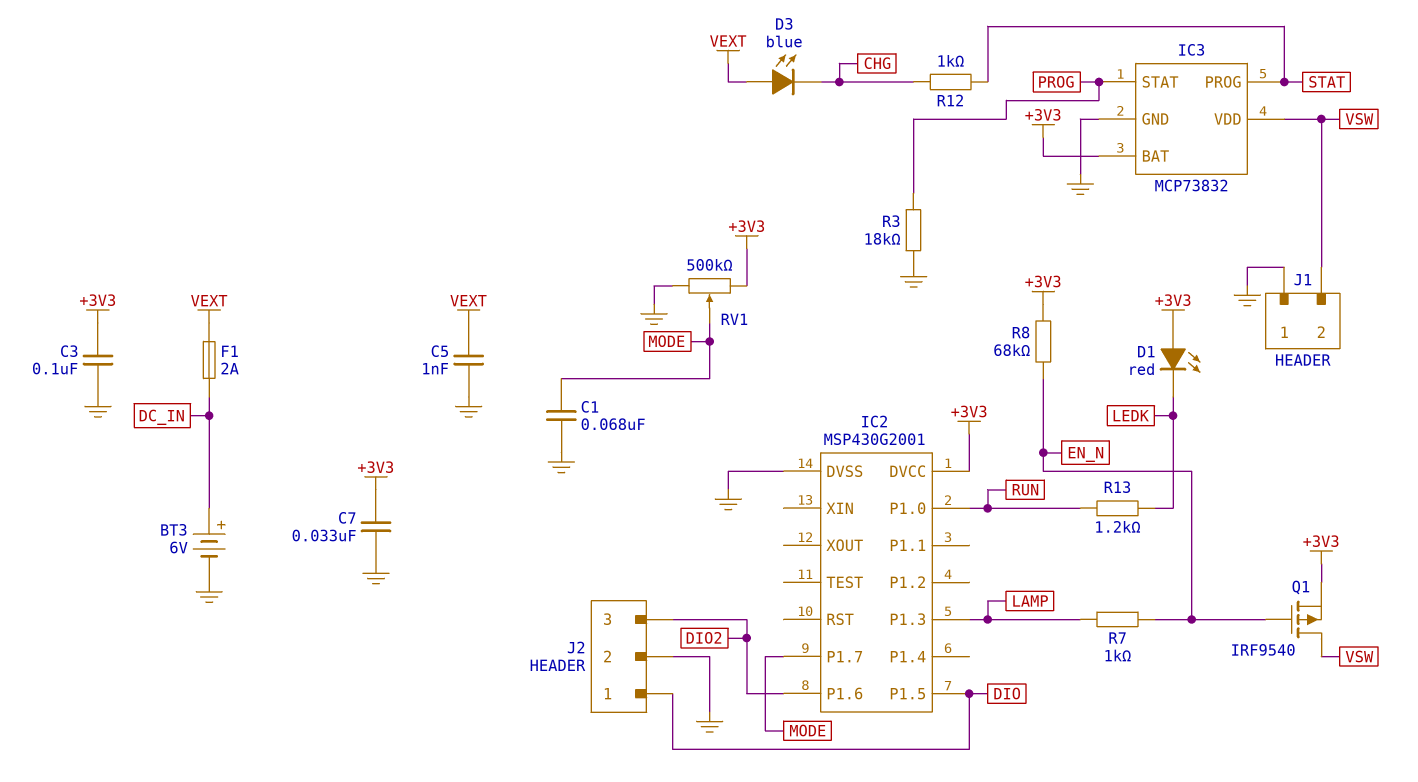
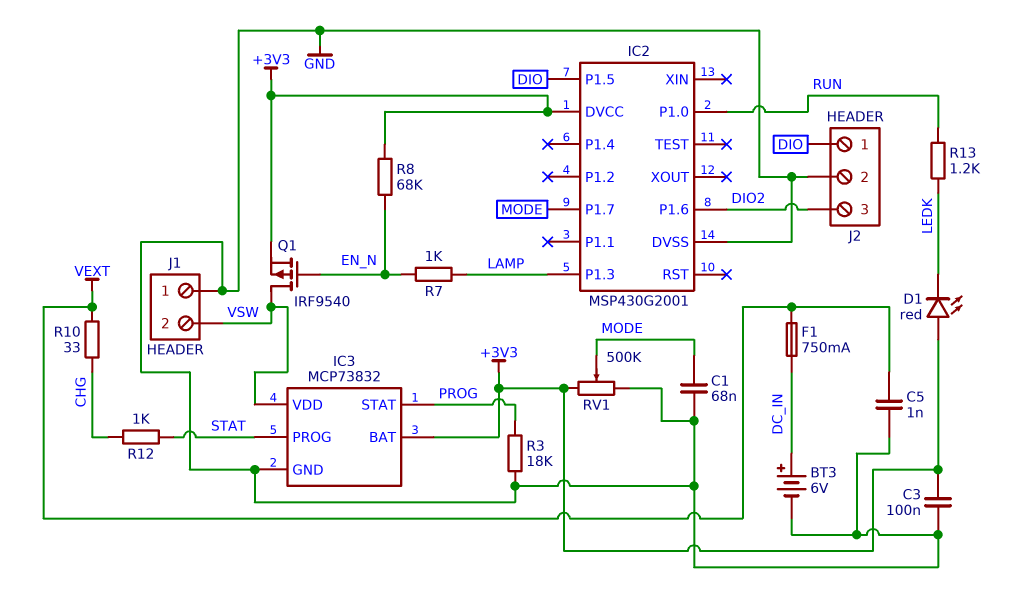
C7: 33nF (+3V3, GND) -> none
D3: LED blue (A VEXT, K CHG) -> none
F1: 2A (DC_IN, VEXT) -> 750mA (DC_IN, VEXT)
R10: none -> 33 (CHG, VEXT)

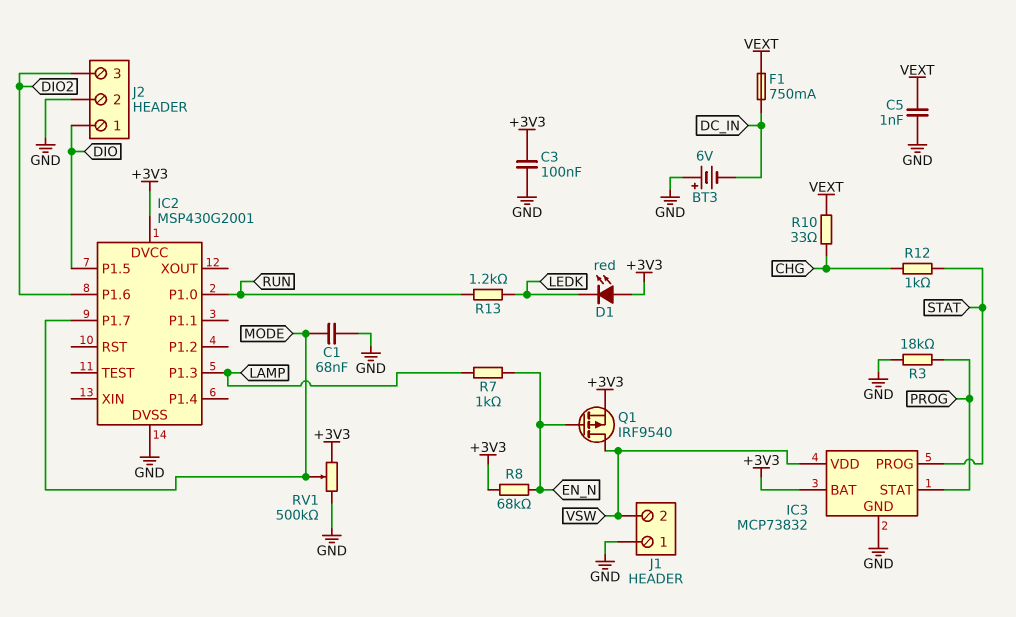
BT3: 6V (plus DC_IN, minus GND) -> 6V (plus GND, minus DC_IN)

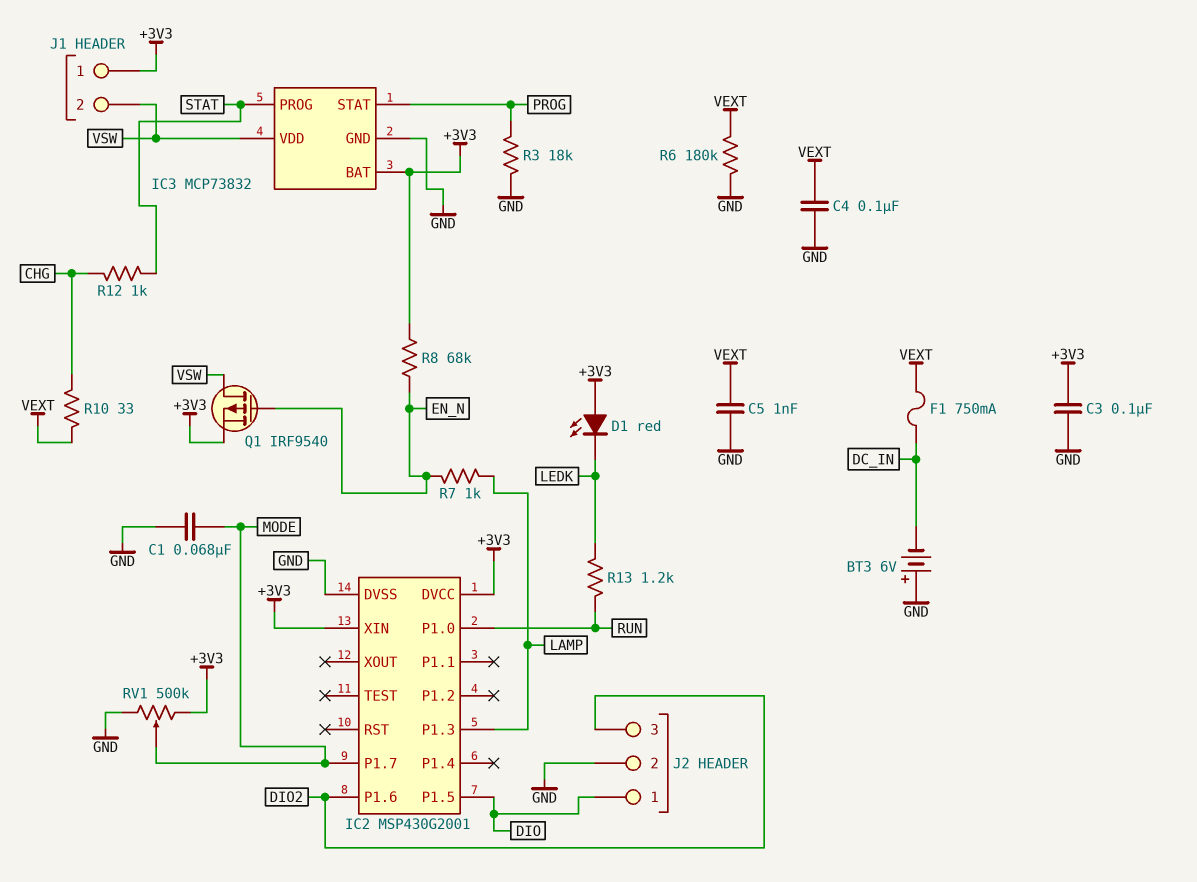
C4: none -> 100nF (GND, VEXT)
IC2 pin XIN: none -> +3V3
J1 pin 1: GND -> +3V3
R6: none -> 180k (GND, VEXT)

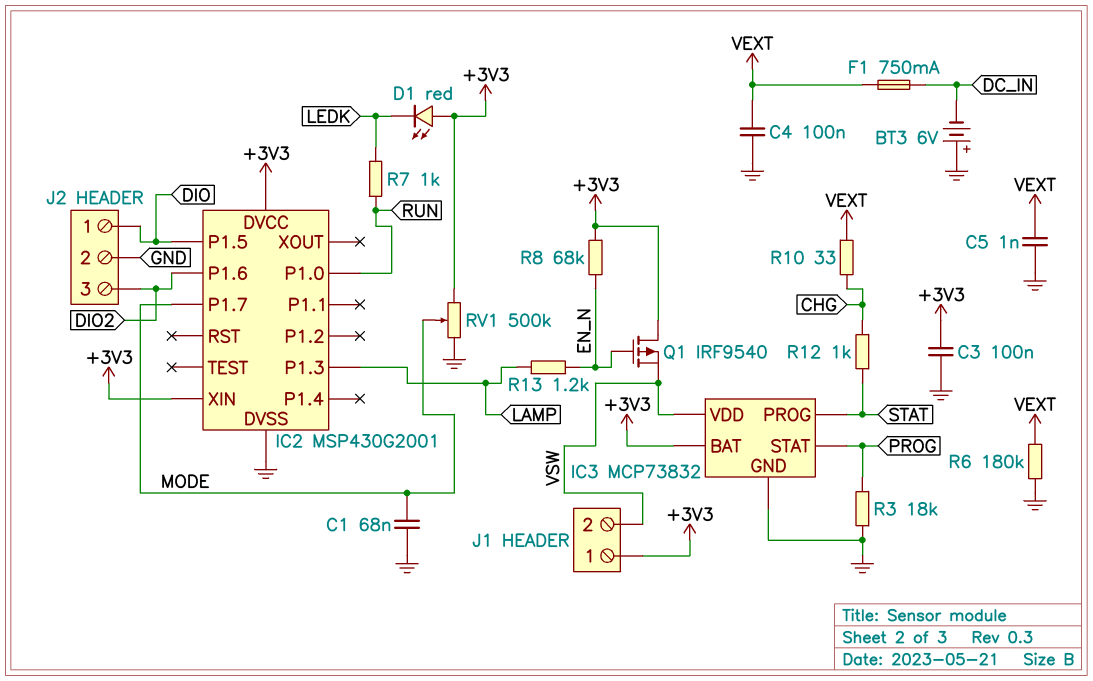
Q1: PMOS IRF9540 (G EN_N, D VSW, S +3V3) -> PMOS IRF9540 (G EN_N, D +3V3, S VSW)
R7: 1k (EN_N, LAMP) -> 1k (LEDK, RUN)
R13: 1.2k (LEDK, RUN) -> 1.2k (EN_N, LAMP)

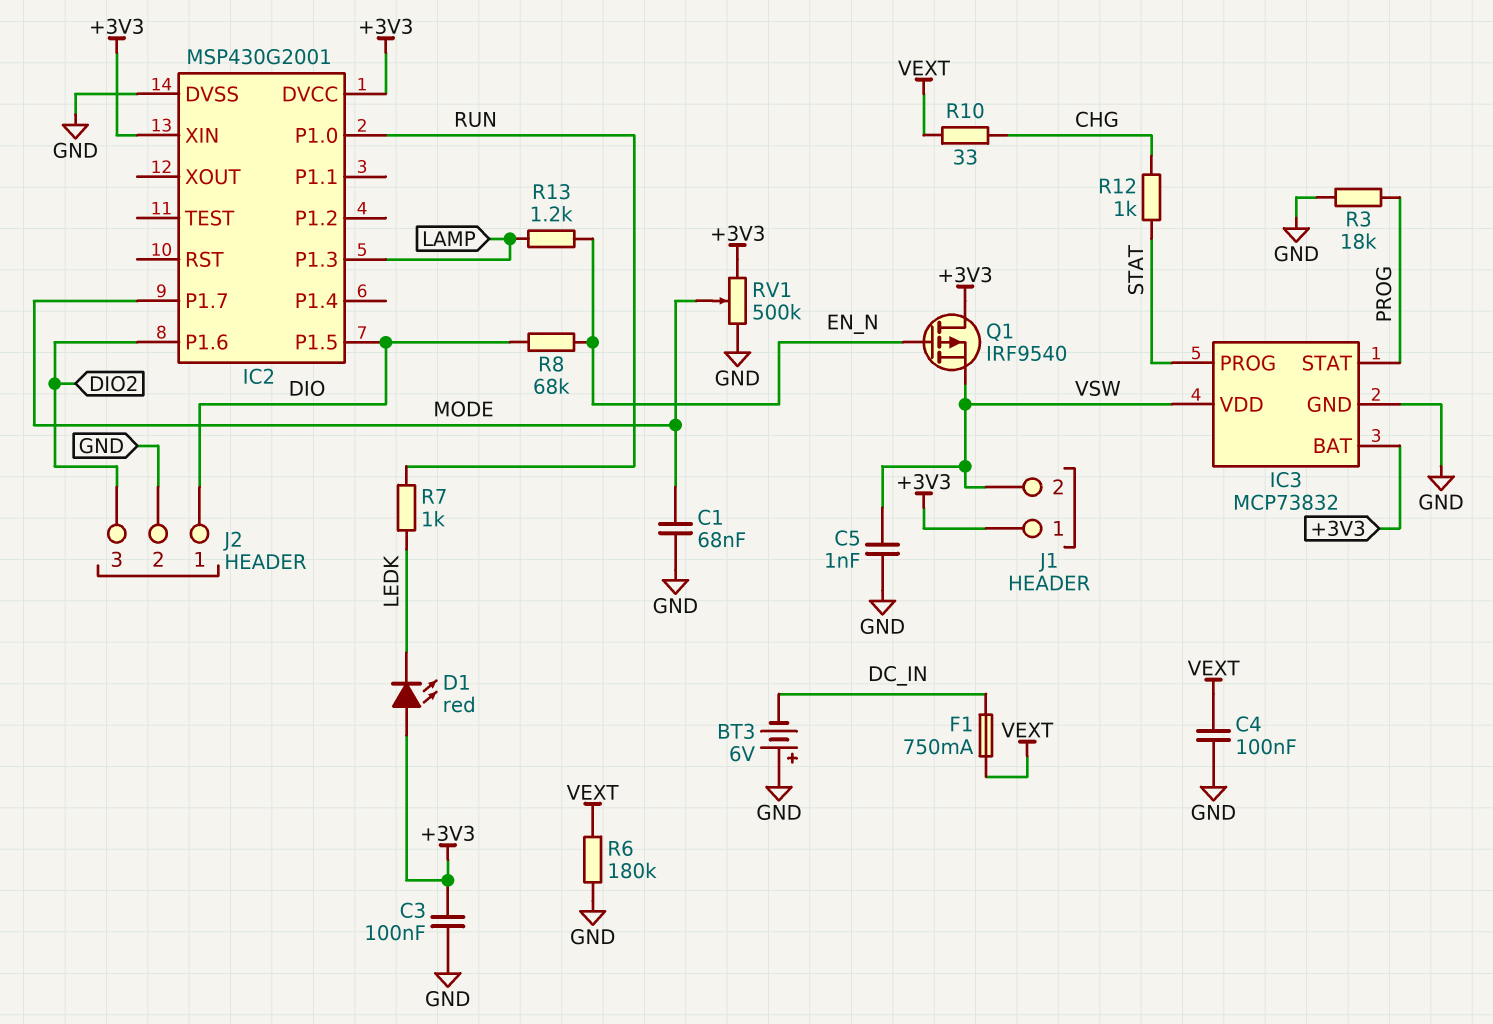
C5: 1nF (GND, VEXT) -> 1nF (GND, VSW)
R8: 68k (+3V3, EN_N) -> 68k (DIO, EN_N)

